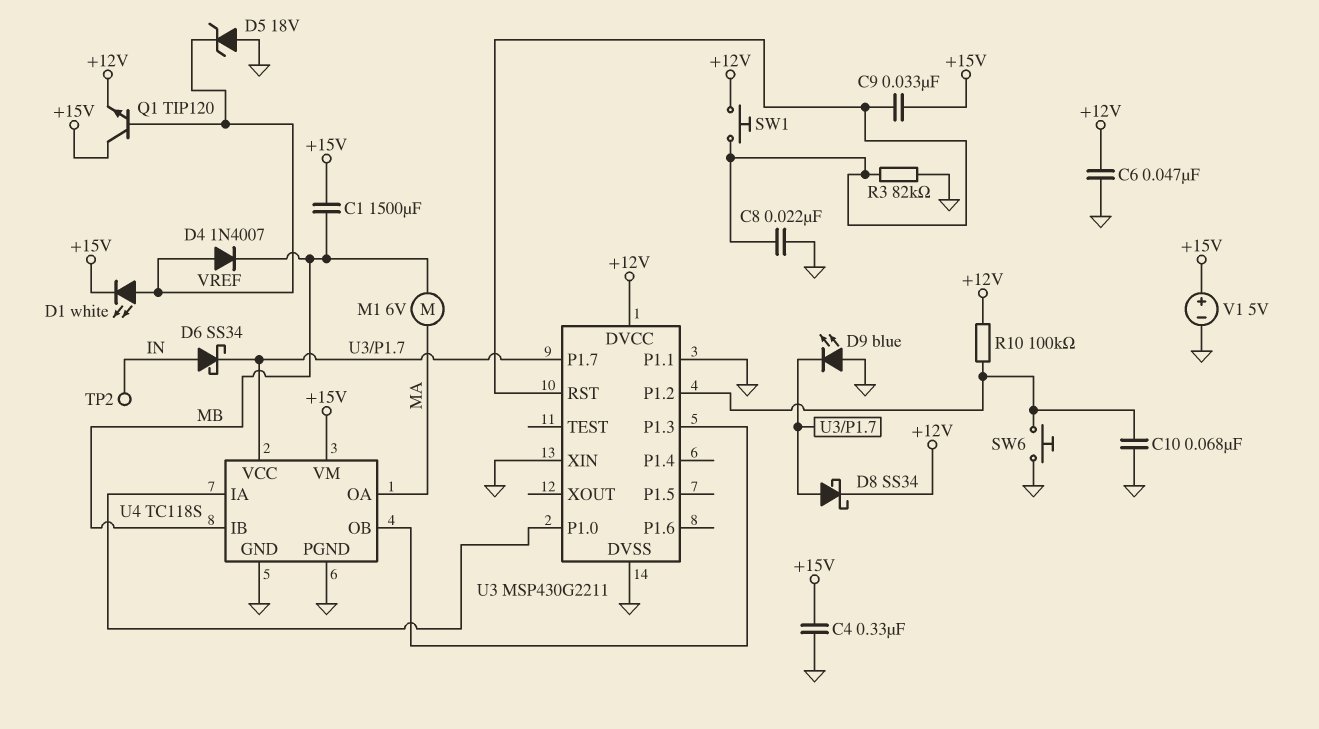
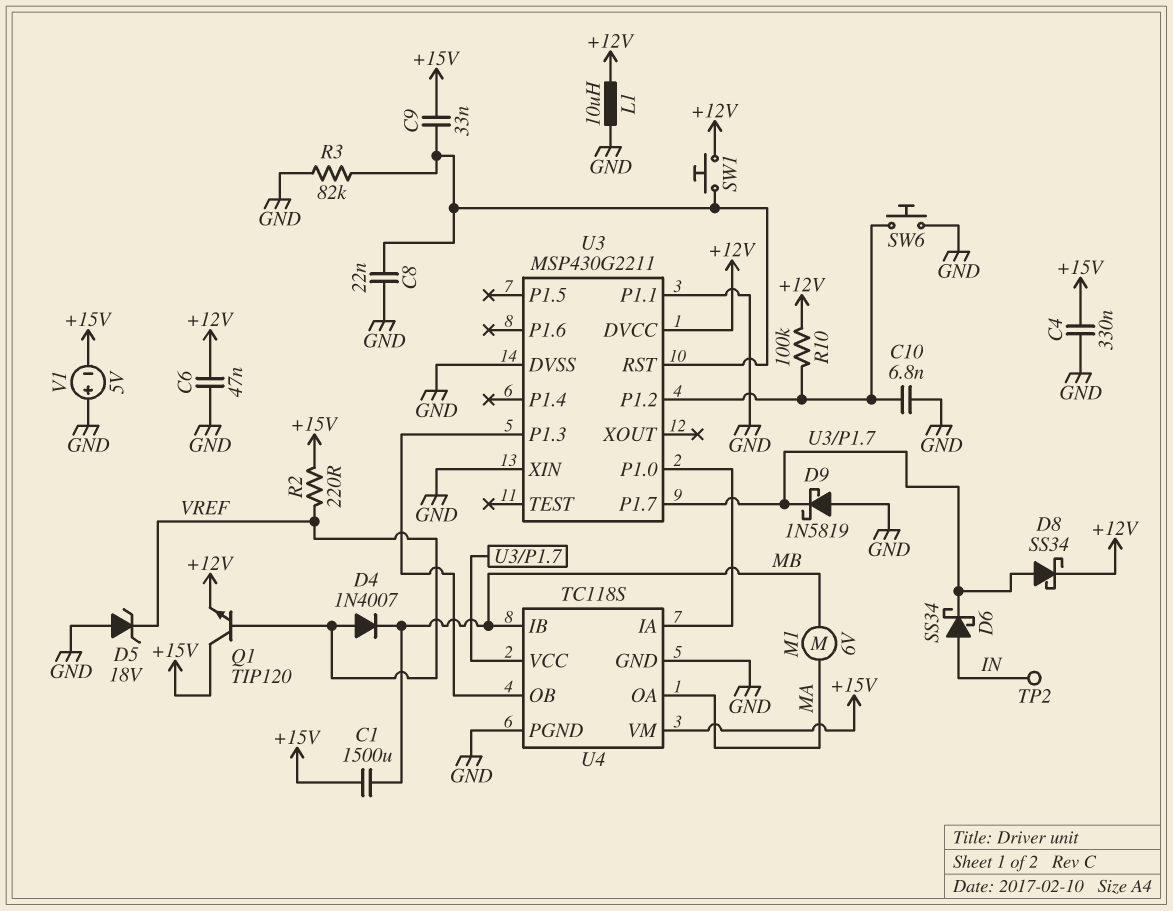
C10: 68nF (GND, U3/P1.2) -> 6.8nF (GND, U3/P1.2)
D1: LED white (A VREF, K +15V) -> none
D9: LED blue (A GND, K U3/P1.7) -> schottky 1N5819 (A GND, K U3/P1.7)
L1: none -> 10uH (+12V, GND)
R2: none -> 220 (+15V, VREF)
V1: 5V (plus +15V, minus GND) -> 5V (plus GND, minus +15V)

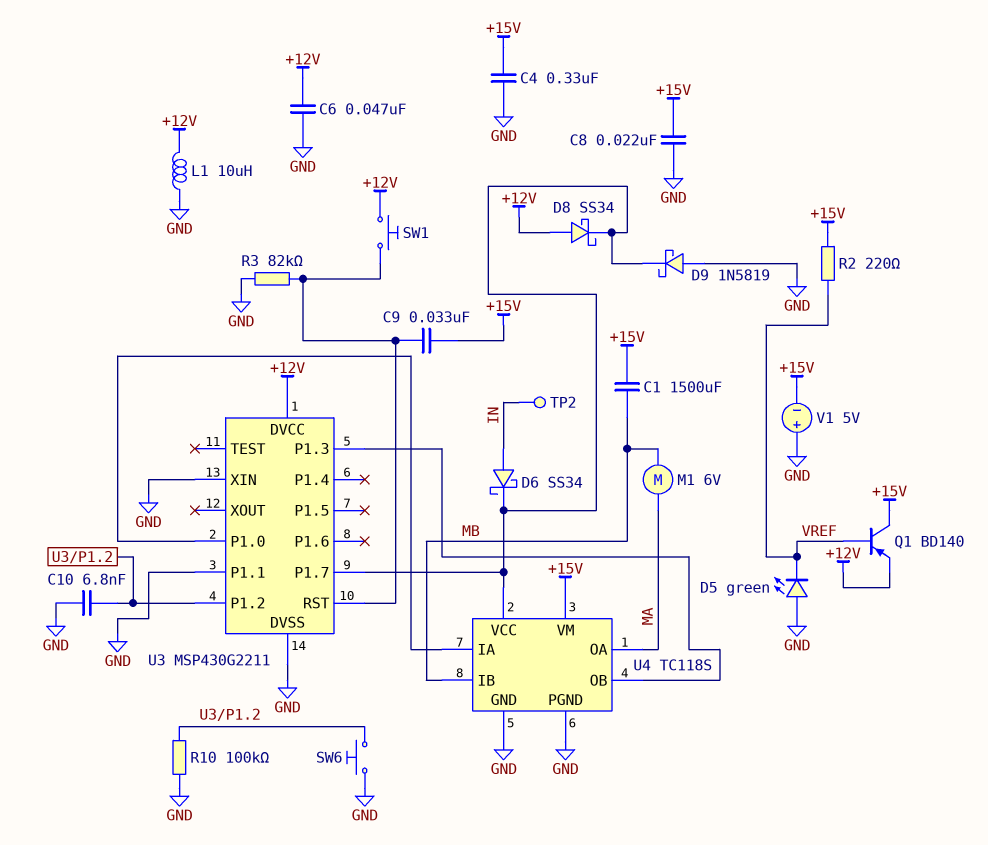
C8: 22nF (GND, U3/RST) -> 22nF (+15V, GND)
D4: diode 1N4007 (A VREF, K MB) -> none
D5: zener 18V (A GND, K VREF) -> LED green (A GND, K VREF)
D8: schottky SS34 (A U3/P1.7, K +12V) -> schottky SS34 (A +12V, K U3/P1.7)
Q1: NPN TIP120 (B VREF, C +15V, E +12V) -> PNP BD140 (B VREF, C +15V, E +12V)
R10: 100k (+12V, U3/P1.2) -> 100k (GND, U3/P1.2)

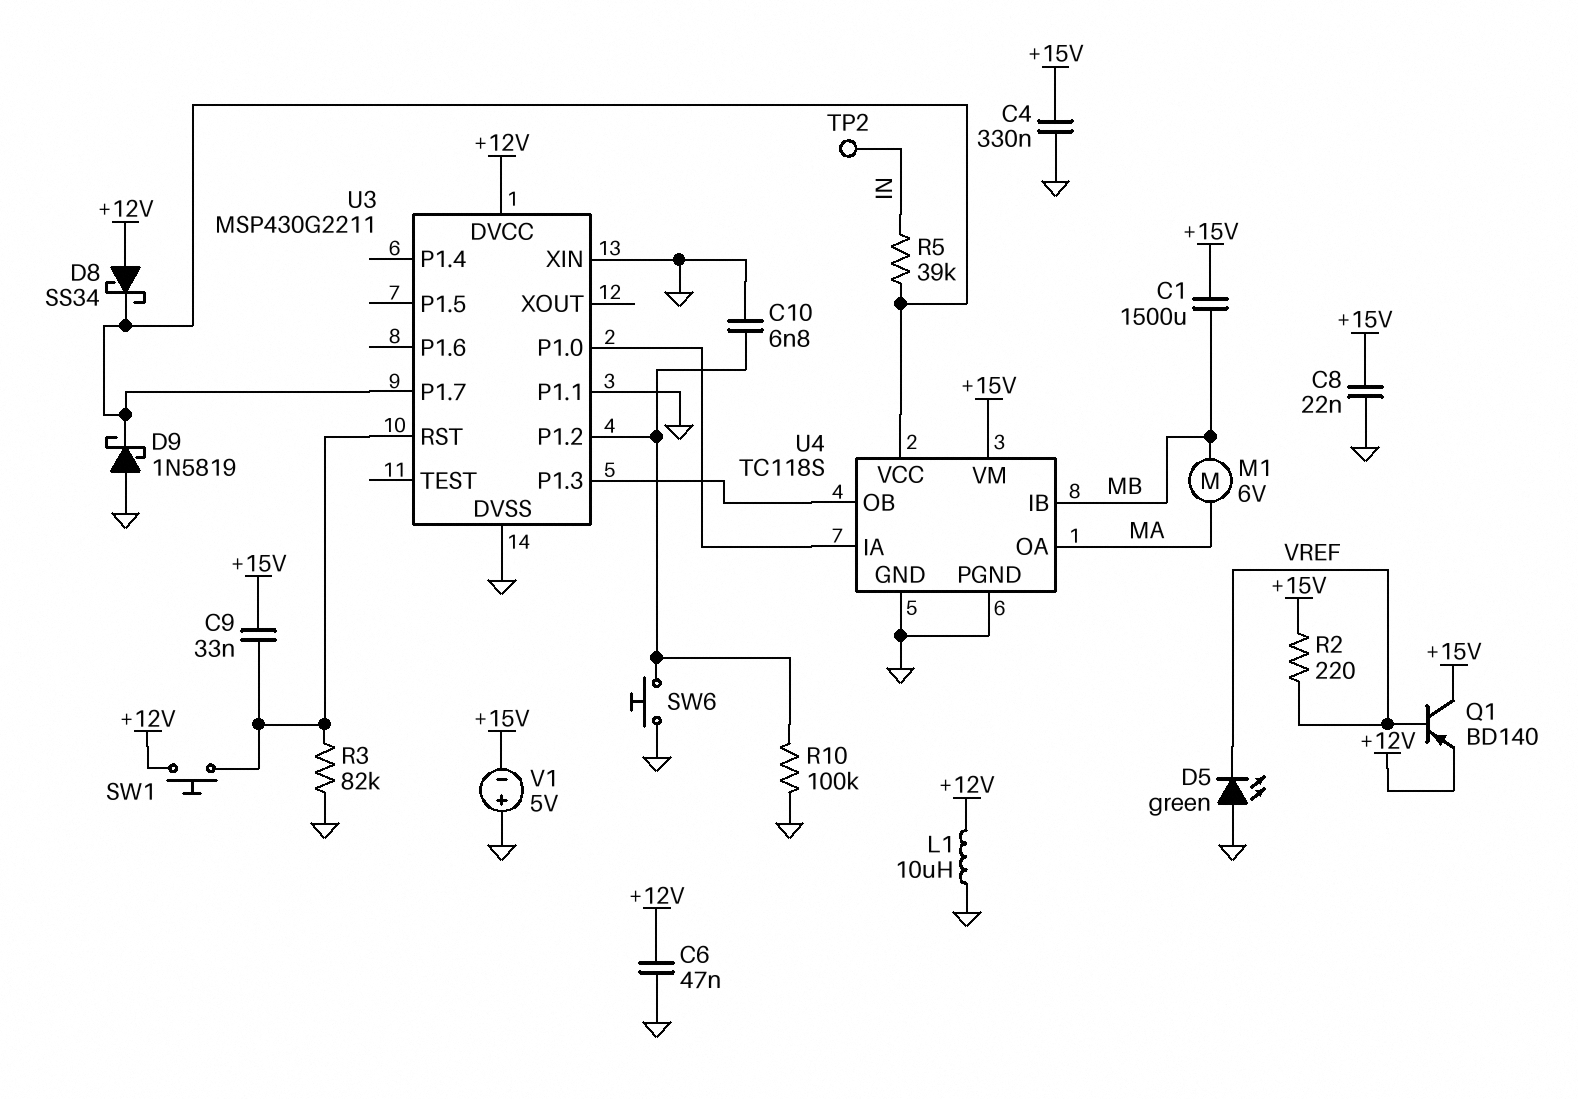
D6: schottky SS34 (A IN, K U3/P1.7) -> none
R5: none -> 39k (IN, U3/P1.7)

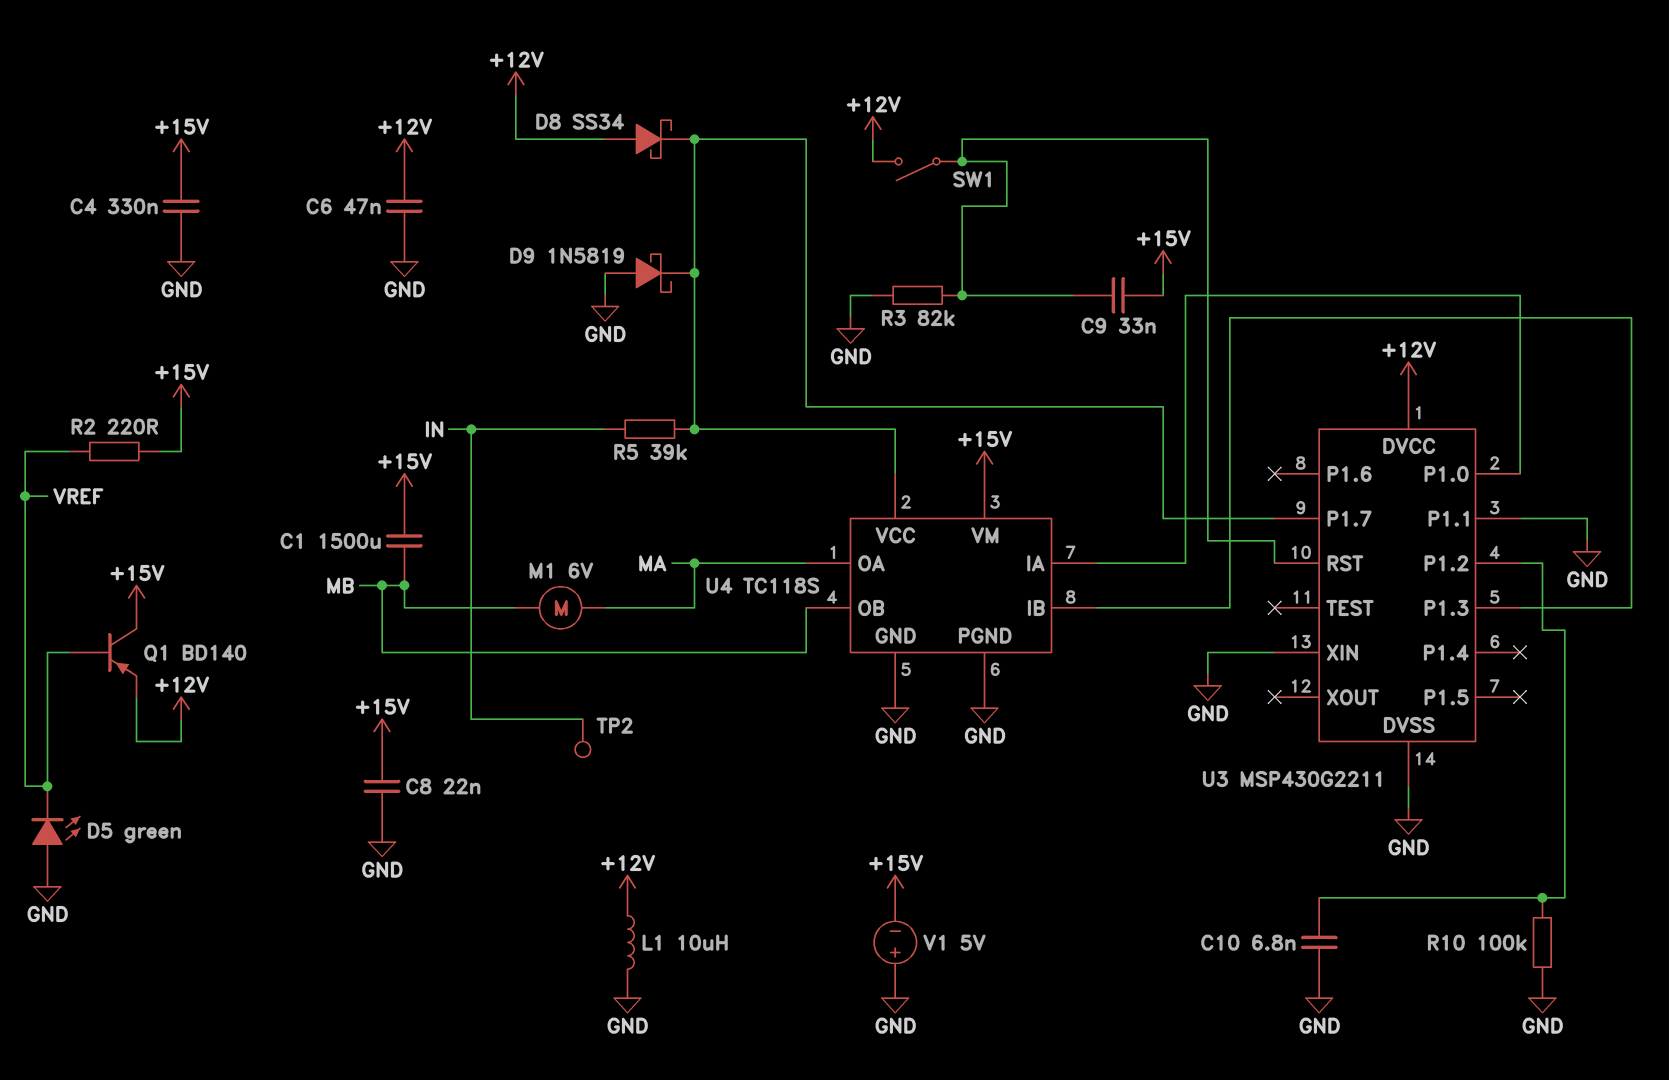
SW1: button (+12V, U3/RST) -> switch (+12V, U3/RST)
SW6: button (GND, U3/P1.2) -> none
U4 pin IB: MB -> U3/P1.3
U4 pin OB: U3/P1.3 -> MB

